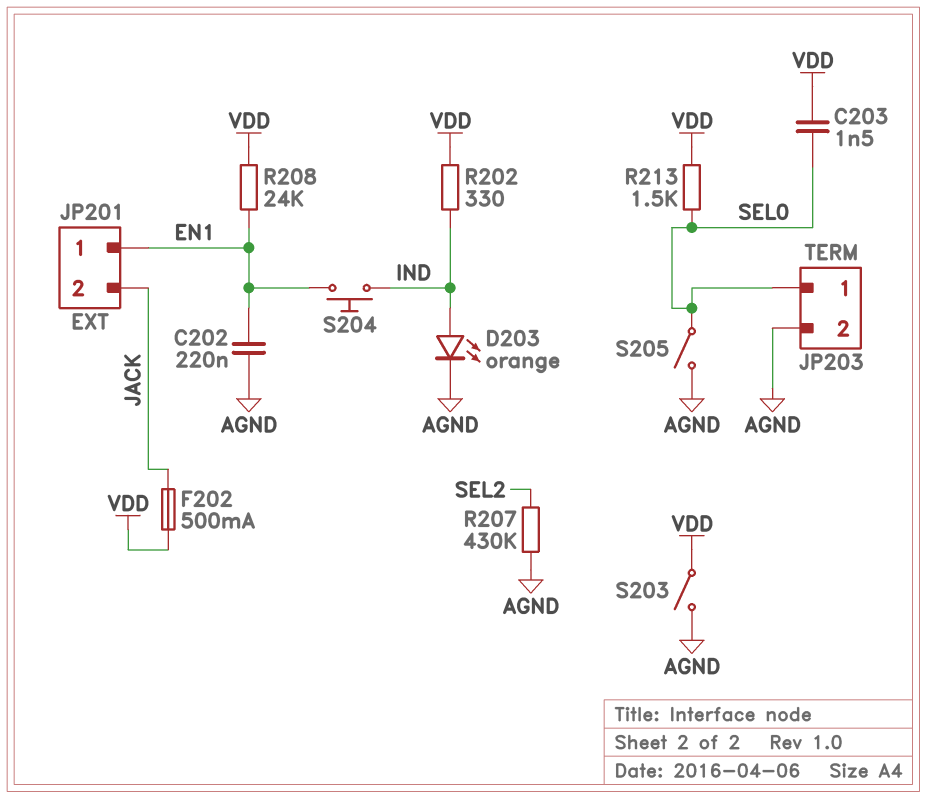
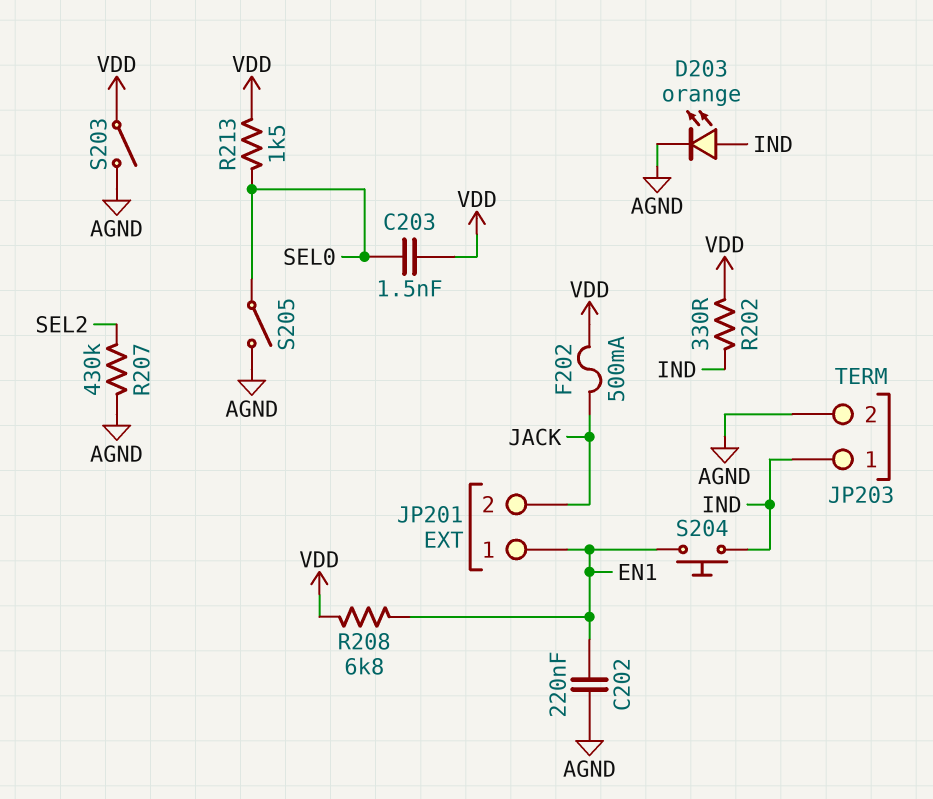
JP203 pin 1: SEL0 -> IND
R208: 24k (EN1, VDD) -> 6.8k (EN1, VDD)

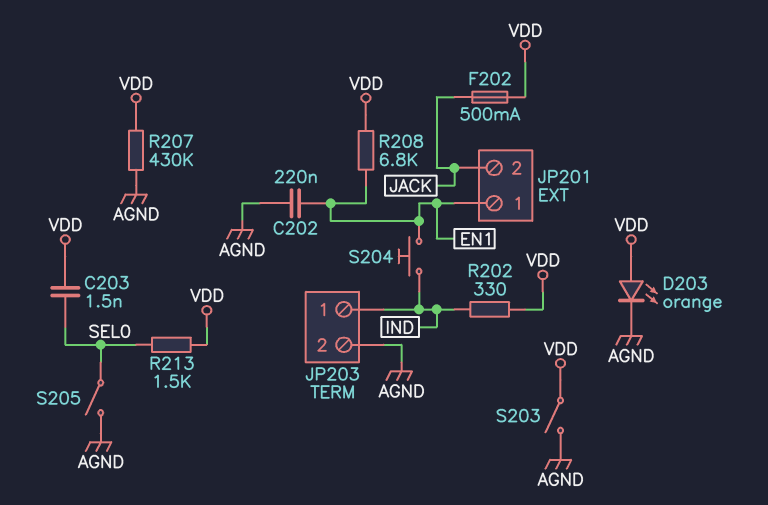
D203: LED orange (A IND, K AGND) -> LED orange (A VDD, K AGND)
R207: 430k (AGND, SEL2) -> 430k (AGND, VDD)

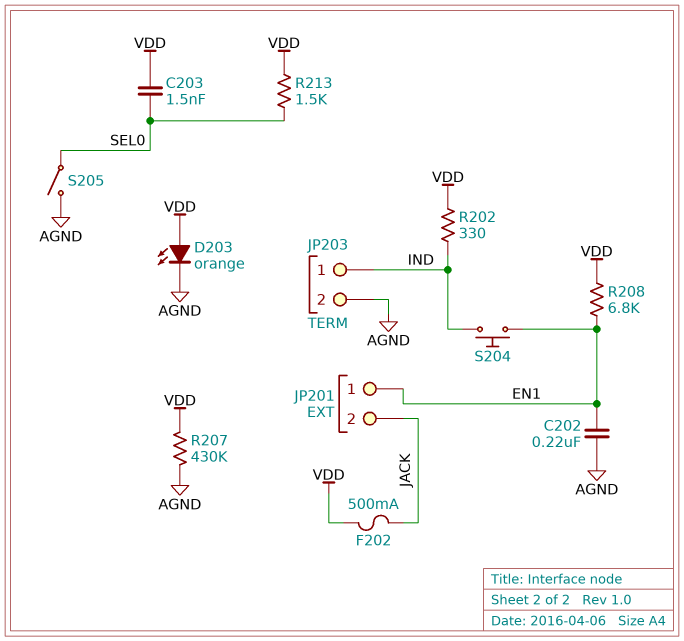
S203: switch (AGND, VDD) -> none

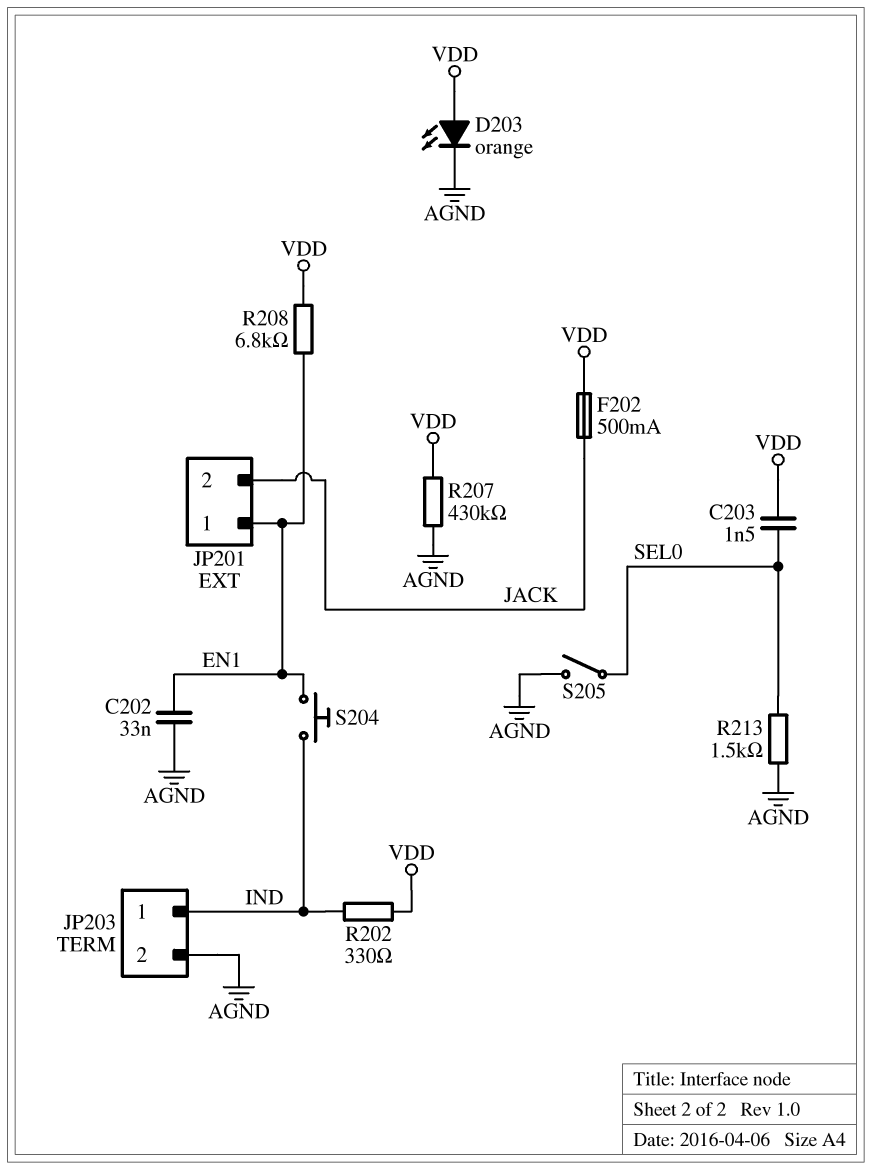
C202: 220nF (AGND, EN1) -> 33nF (AGND, EN1)
R213: 1.5k (SEL0, VDD) -> 1.5k (AGND, SEL0)

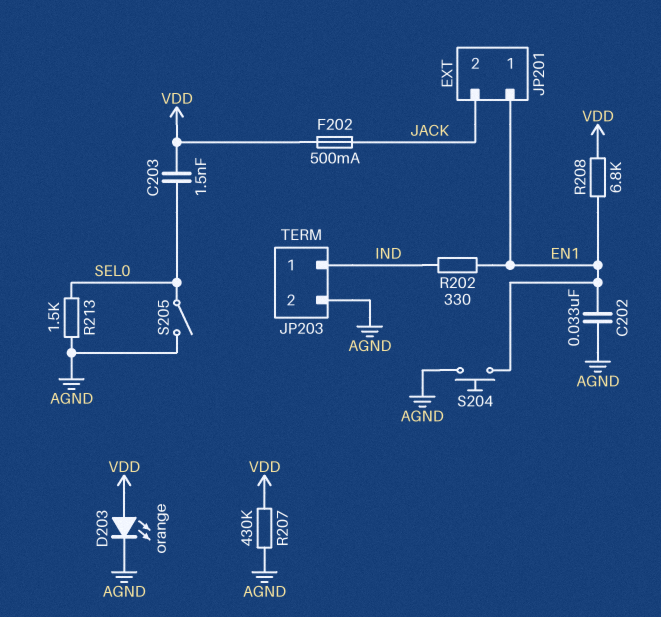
R202: 330 (IND, VDD) -> 330 (EN1, IND)
S204: button (EN1, IND) -> button (AGND, EN1)

